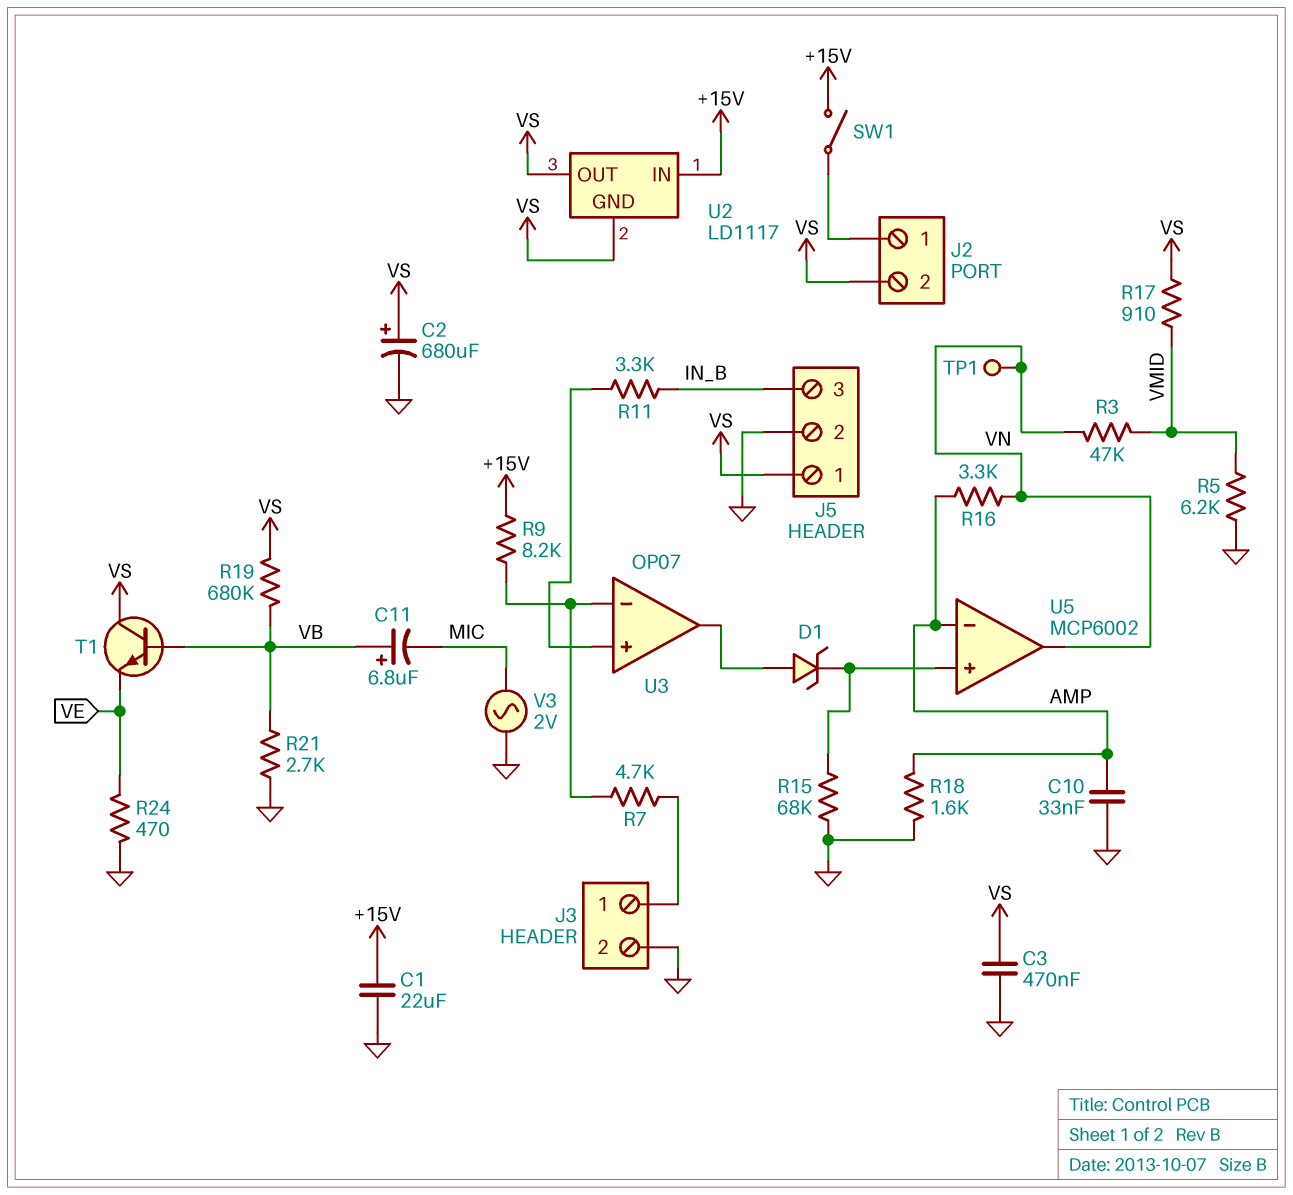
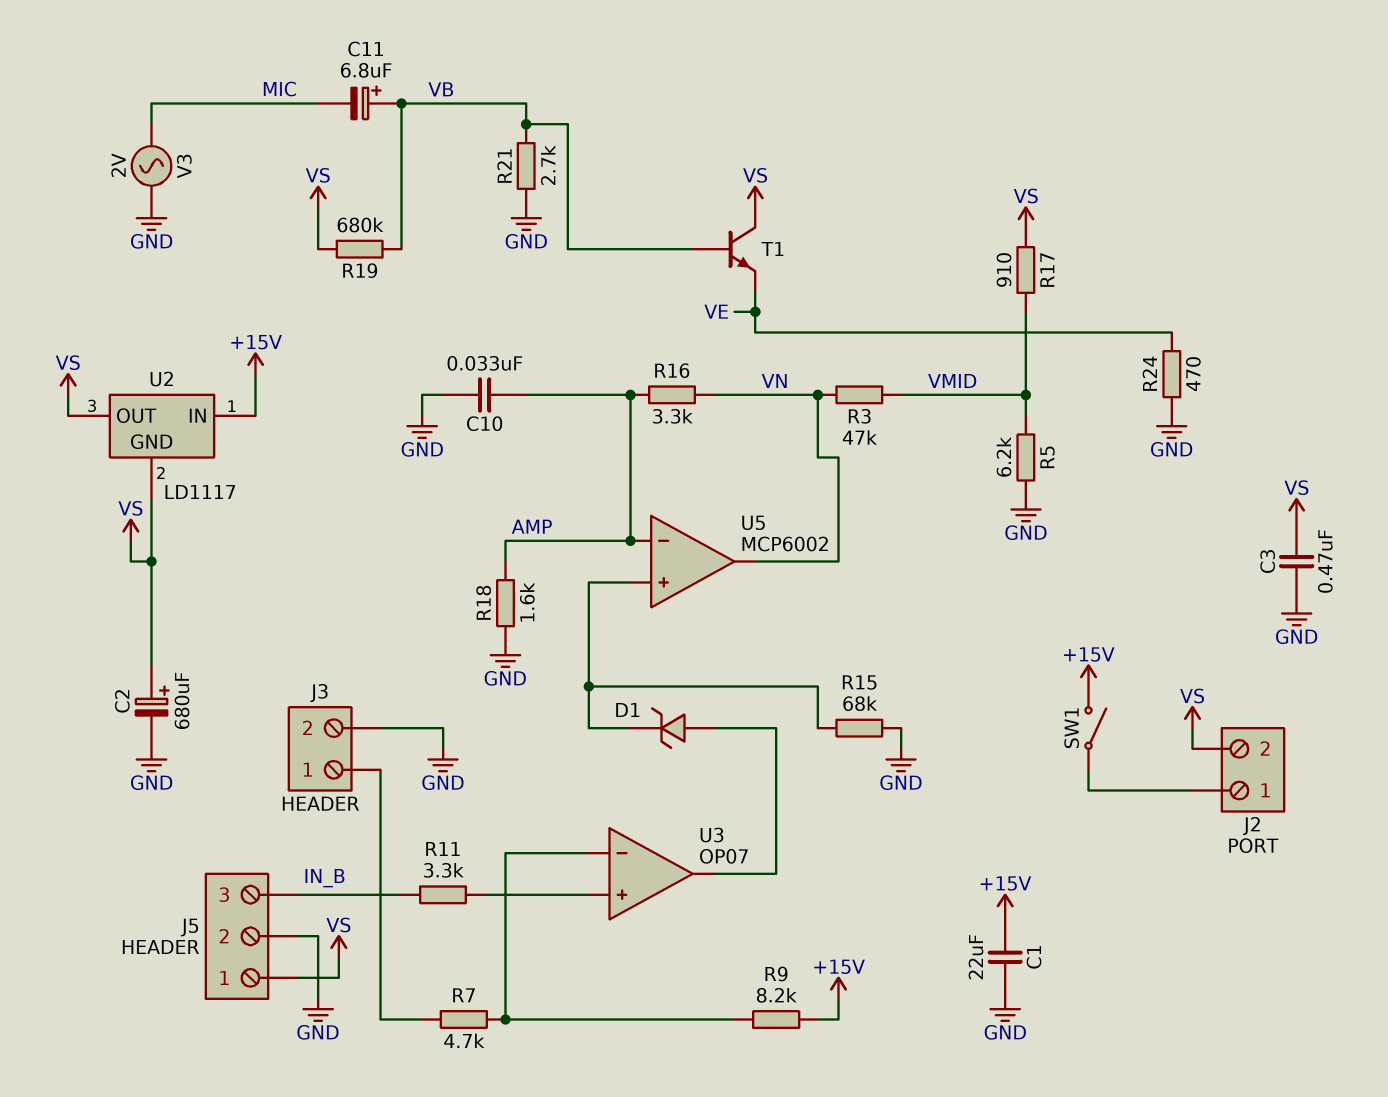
TP1: test point (VN) -> none

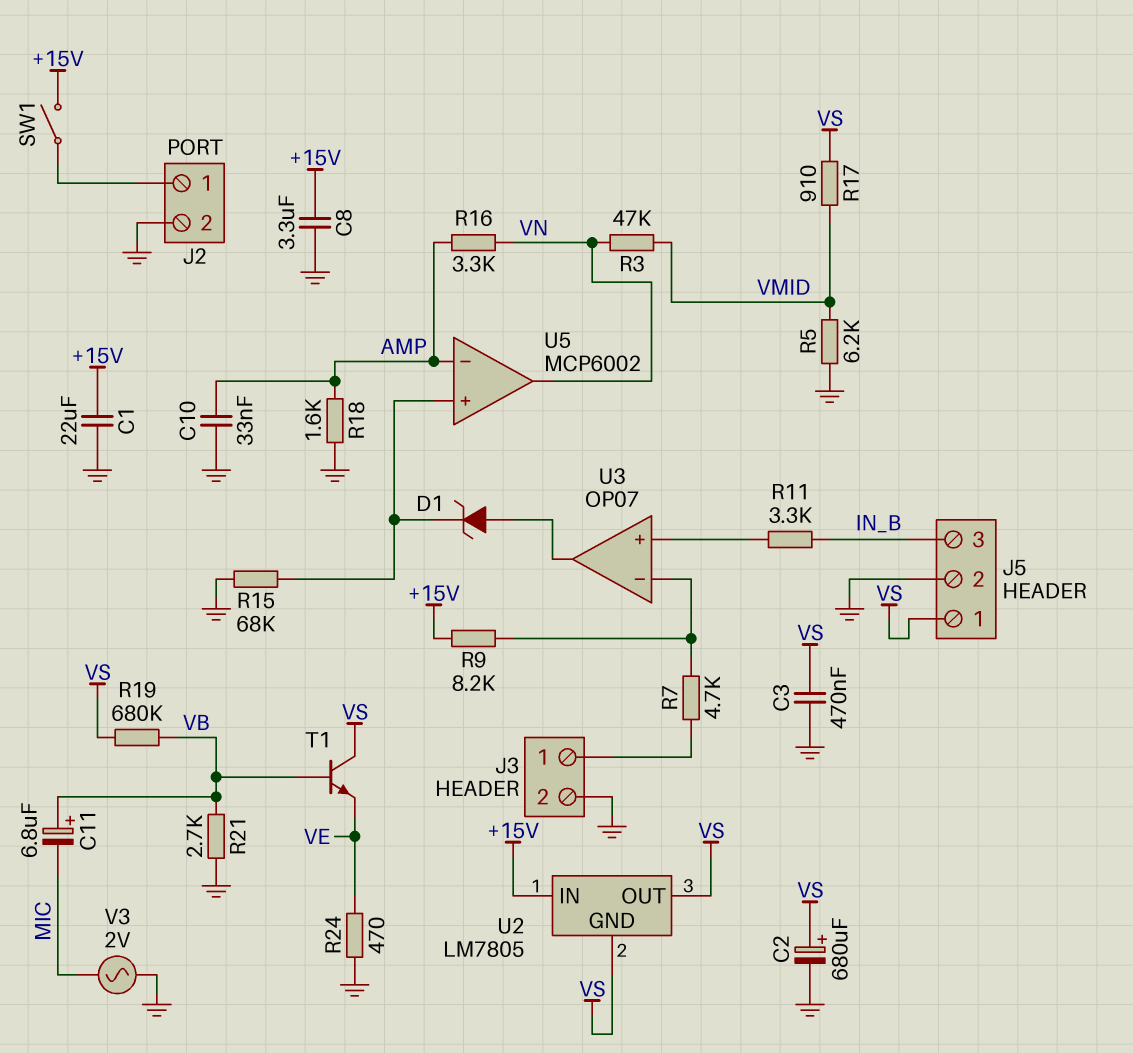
C8: none -> 3.3uF (+15V, GND)
J2 pin 2: VS -> GND
U2: LD1117 -> LM7805

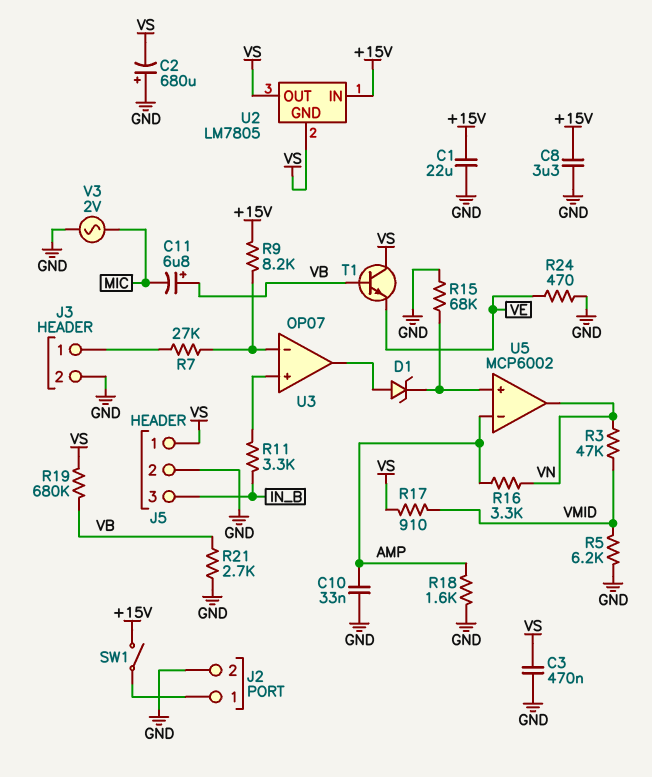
C2: 680uF (plus VS, minus GND) -> 680uF (plus GND, minus VS)
R7: 4.7k (J3/1, U3/in-) -> 27k (J3/1, U3/in-)

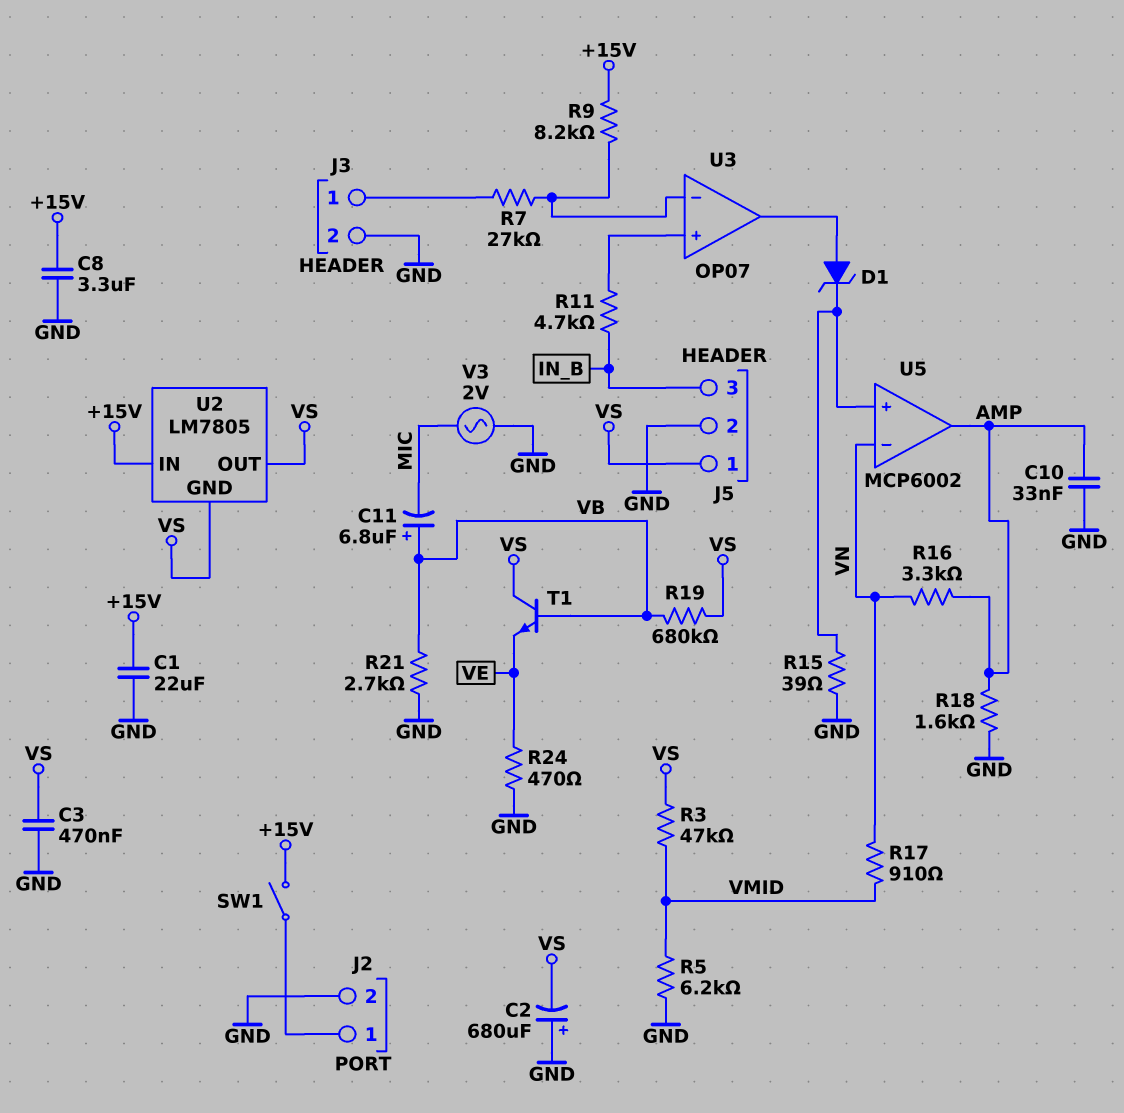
R3: 47k (VMID, VN) -> 47k (VMID, VS)
R11: 3.3k (IN_B, U3/in+) -> 4.7k (IN_B, U3/in+)
R15: 68k (GND, U5/in+) -> 39 (GND, U5/in+)
R17: 910 (VMID, VS) -> 910 (VMID, VN)
U5 pin in-: AMP -> VN
U5 pin out: VN -> AMP

